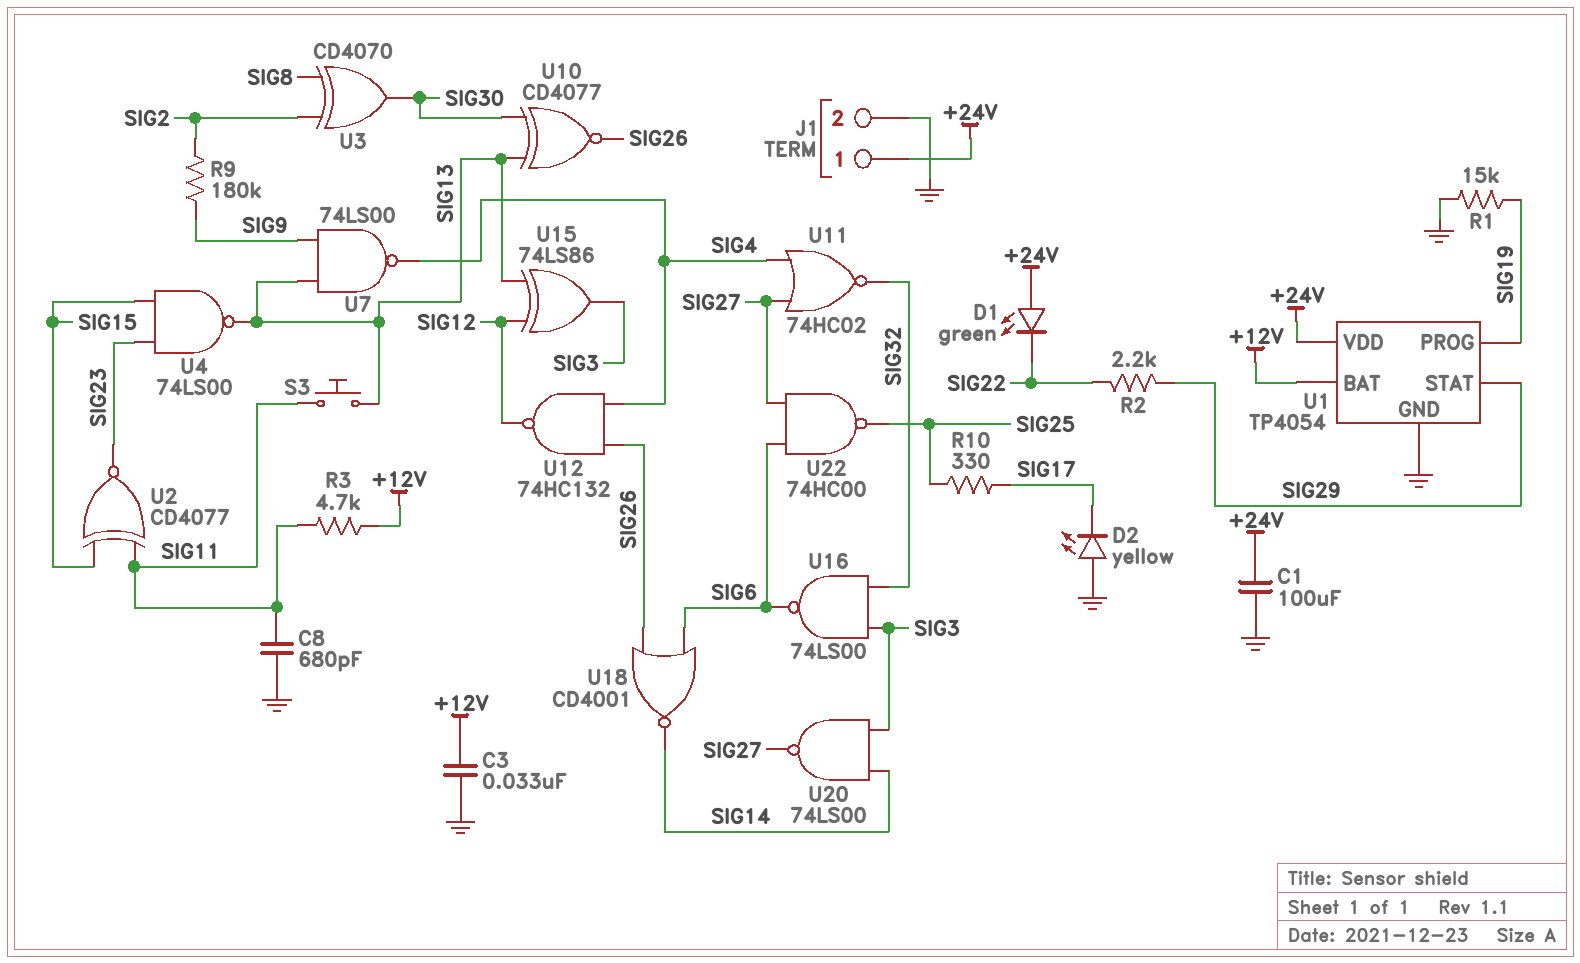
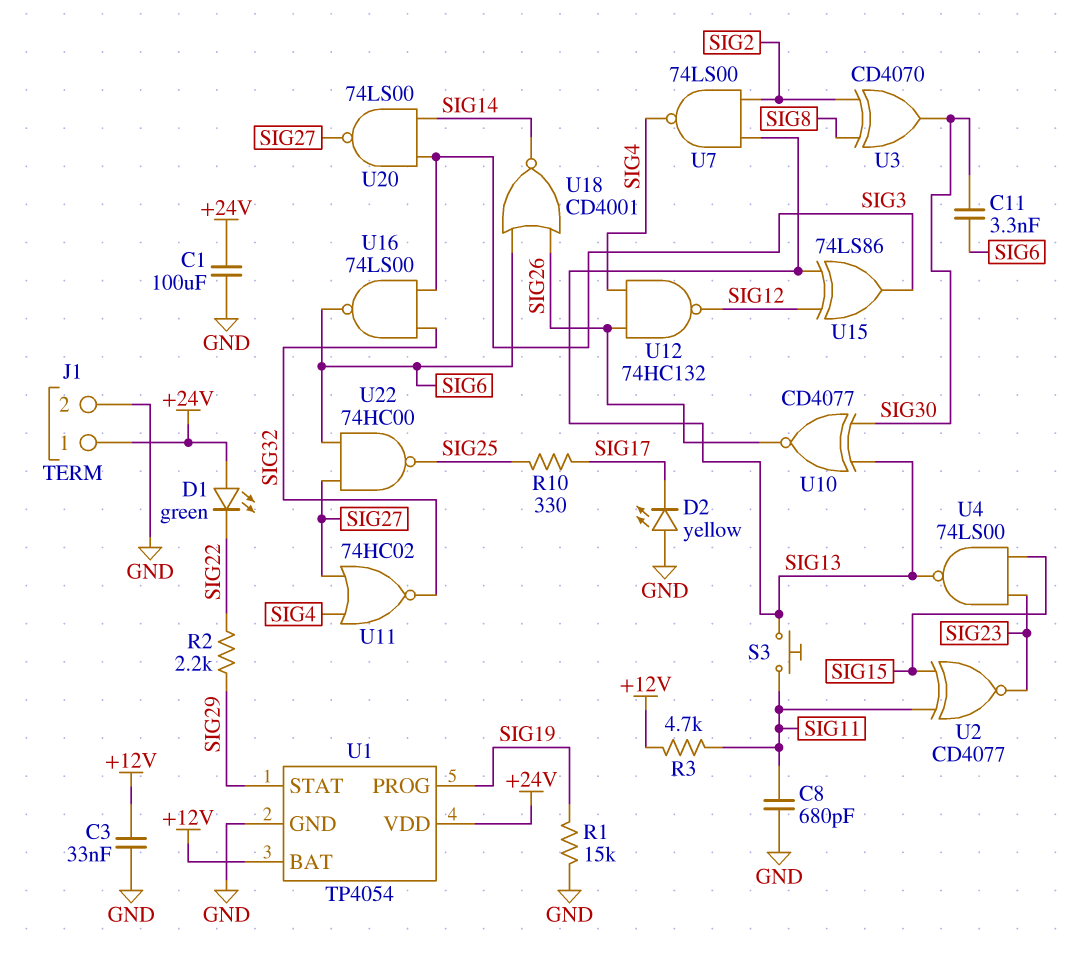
C11: none -> 3.3nF (SIG6, SIG30)
R9: 180k (SIG2, SIG9) -> none
U7: NAND 74LS00 (in SIG9, in SIG13, out SIG4) -> NAND 74LS00 (in SIG2, in SIG13, out SIG4)

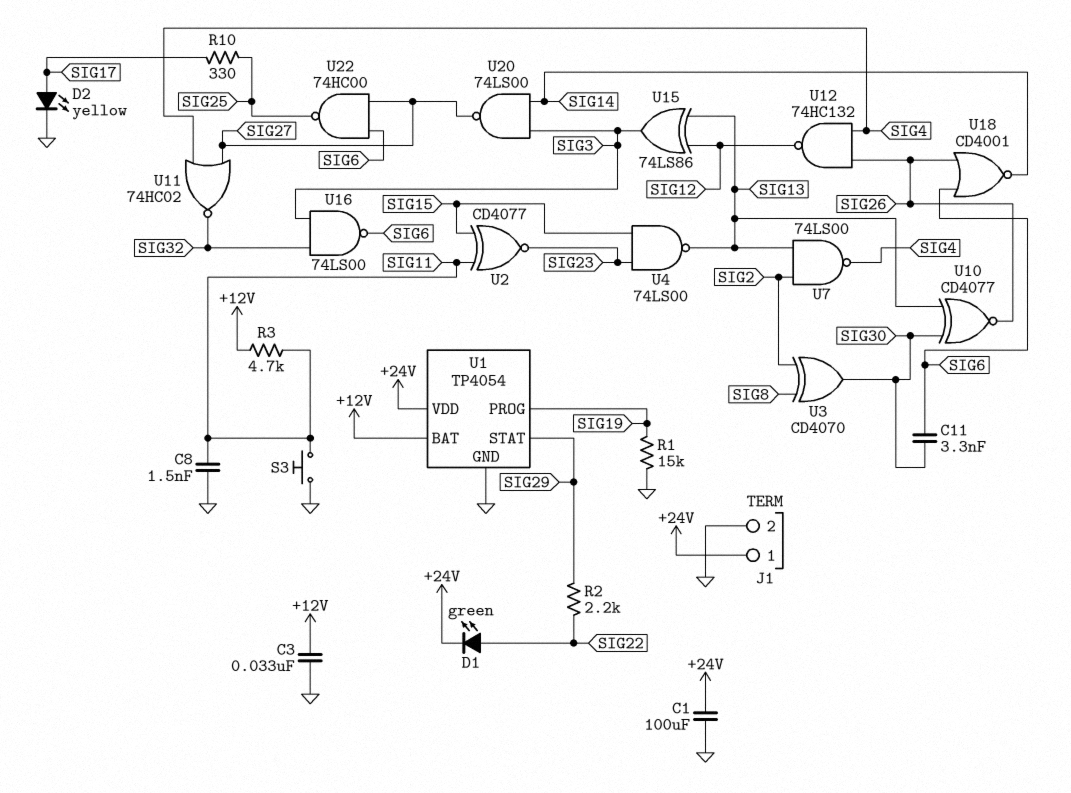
C8: 680pF (GND, SIG11) -> 1.5nF (GND, SIG11)
D1: LED green (A +24V, K SIG22) -> LED green (A SIG22, K +24V)
D2: LED yellow (A GND, K SIG17) -> LED yellow (A SIG17, K GND)
S3: button (SIG11, SIG13) -> button (GND, SIG11)

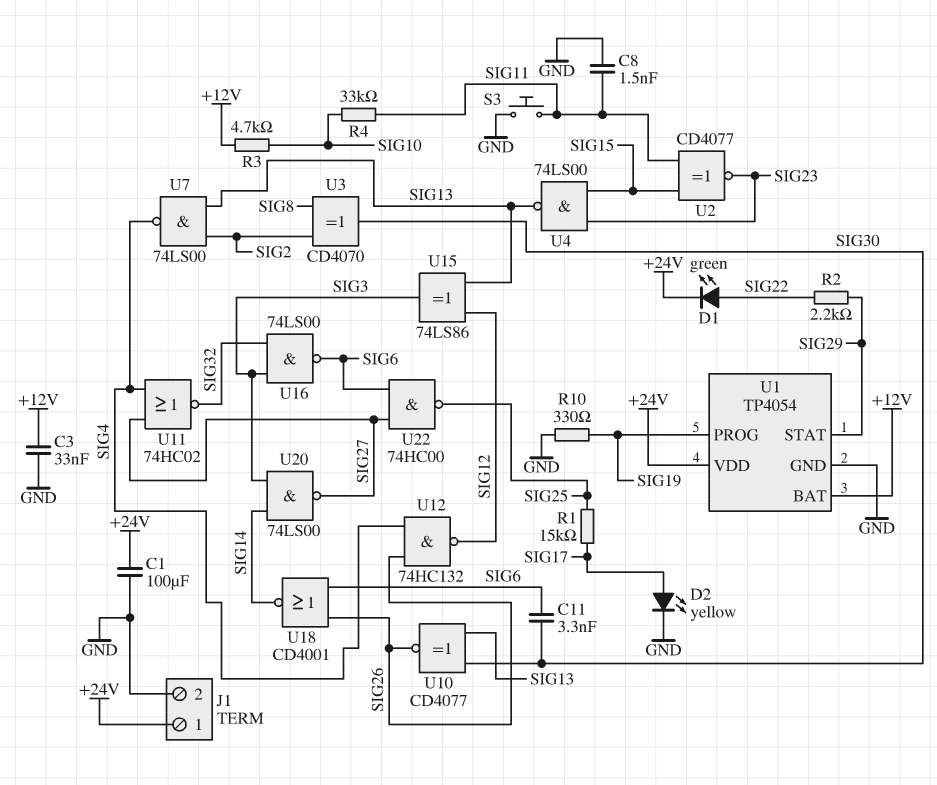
R1: 15k (GND, SIG19) -> 15k (SIG17, SIG25)
R3: 4.7k (+12V, SIG11) -> 4.7k (+12V, SIG10)
R4: none -> 33k (SIG10, SIG11)
R10: 330 (SIG17, SIG25) -> 330 (GND, SIG19)

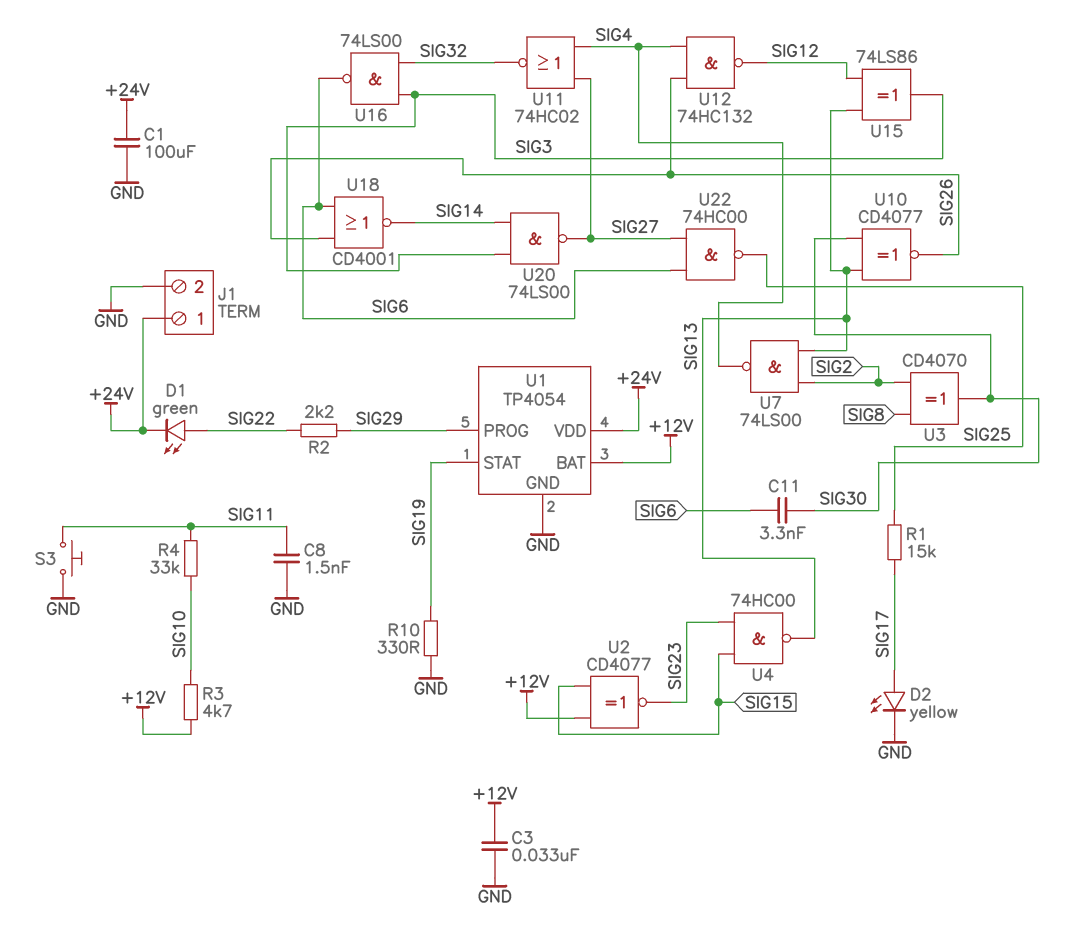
U1 pin PROG: SIG19 -> SIG29
U1 pin STAT: SIG29 -> SIG19
U2: XNOR CD4077 (in SIG11, in SIG15, out SIG23) -> XNOR CD4077 (in +12V, in SIG15, out SIG23)
U4: NAND 74LS00 (in SIG15, in SIG23, out SIG13) -> NAND 74HC00 (in SIG15, in SIG23, out SIG13)

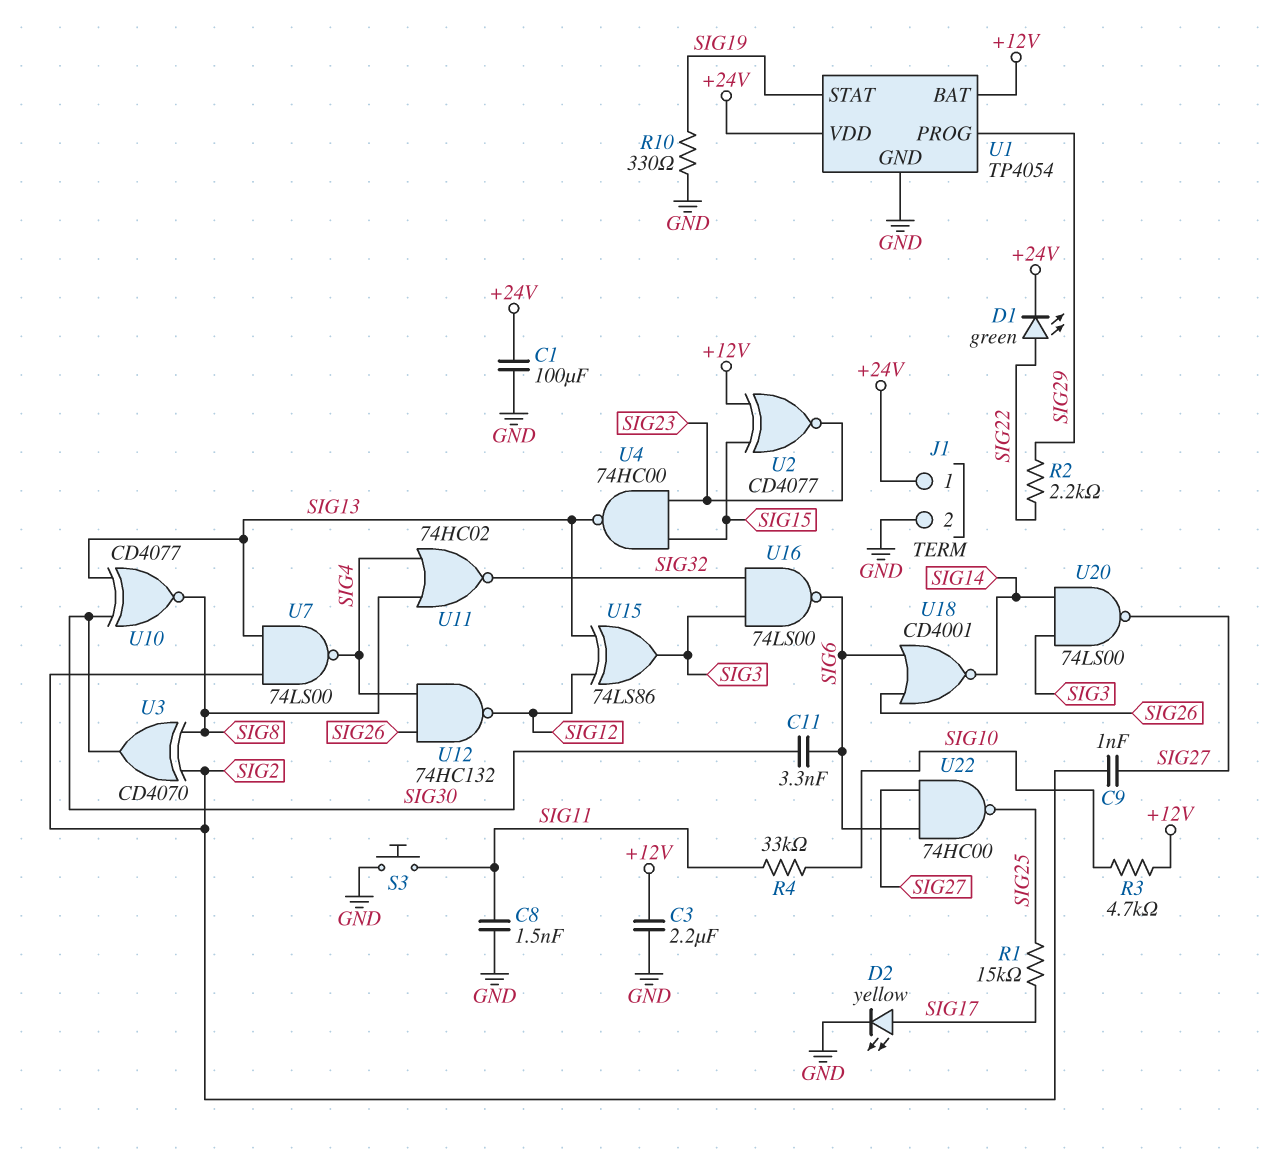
C3: 33nF (+12V, GND) -> 2.2uF (+12V, GND)
C9: none -> 1nF (SIG2, SIG27)
U10: XNOR CD4077 (in SIG13, in SIG30, out SIG26) -> XNOR CD4077 (in SIG13, in SIG30, out SIG8)
U11: NOR 74HC02 (in SIG4, in SIG27, out SIG32) -> NOR 74HC02 (in SIG4, in SIG8, out SIG32)

